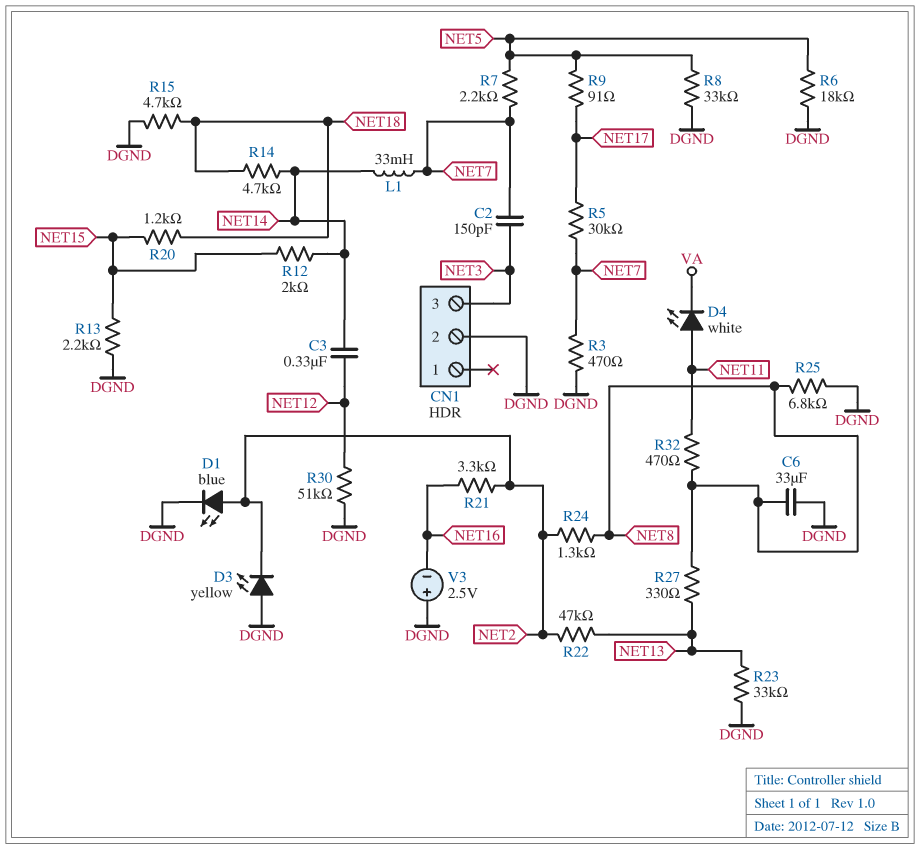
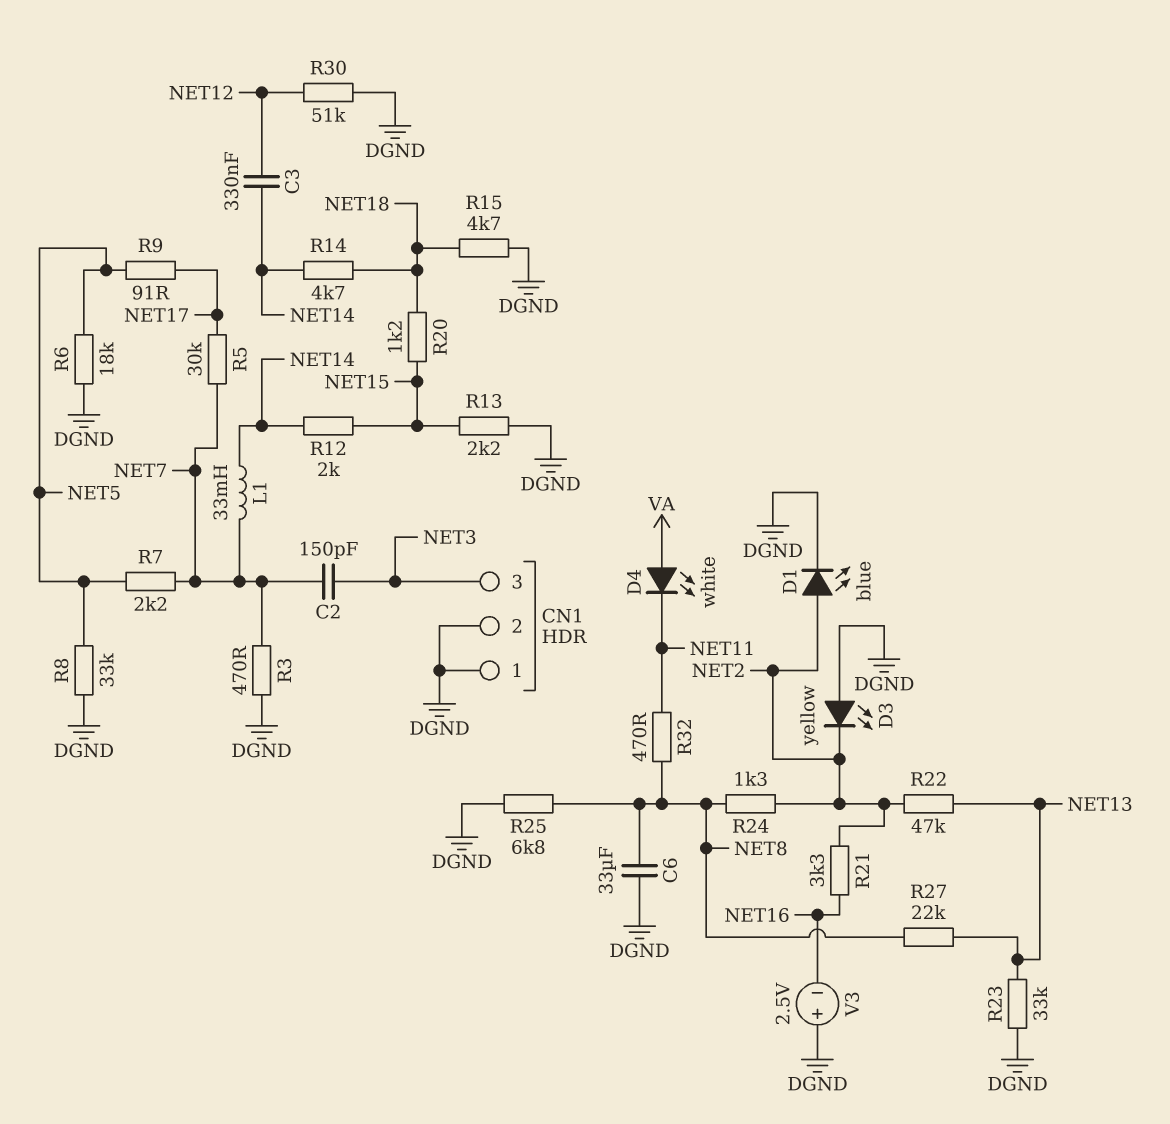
CN1 pin 1: none -> DGND
D4: LED white (A NET11, K VA) -> LED white (A VA, K NET11)
R27: 330 (NET8, NET13) -> 22k (NET8, NET13)

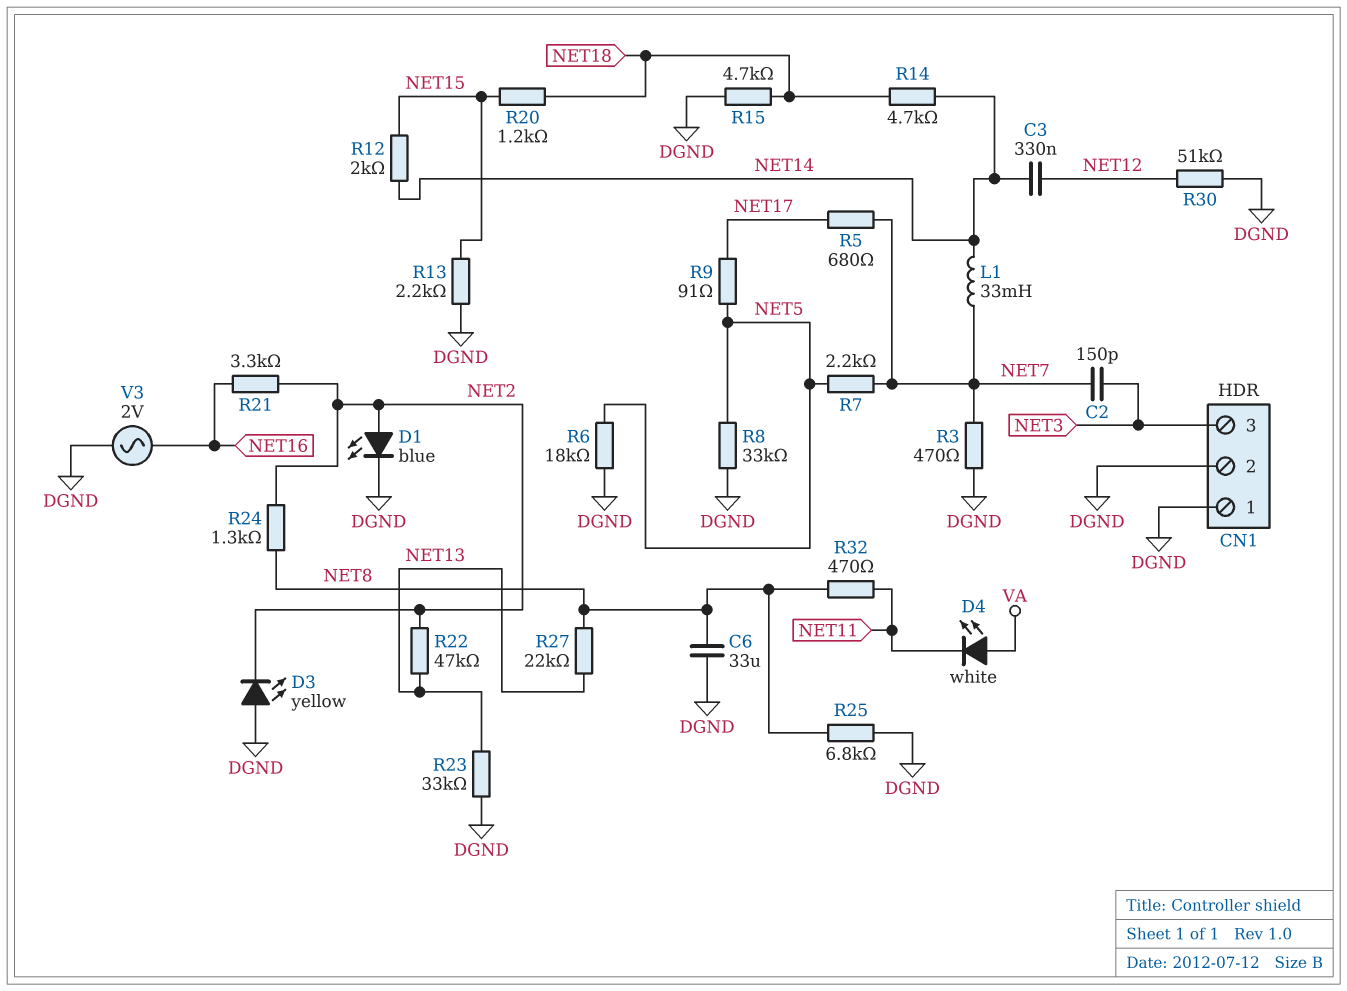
R5: 30k (NET7, NET17) -> 680 (NET7, NET17)
V3: 2.5V (plus DGND, minus NET16) -> AC 2V (DGND, NET16)

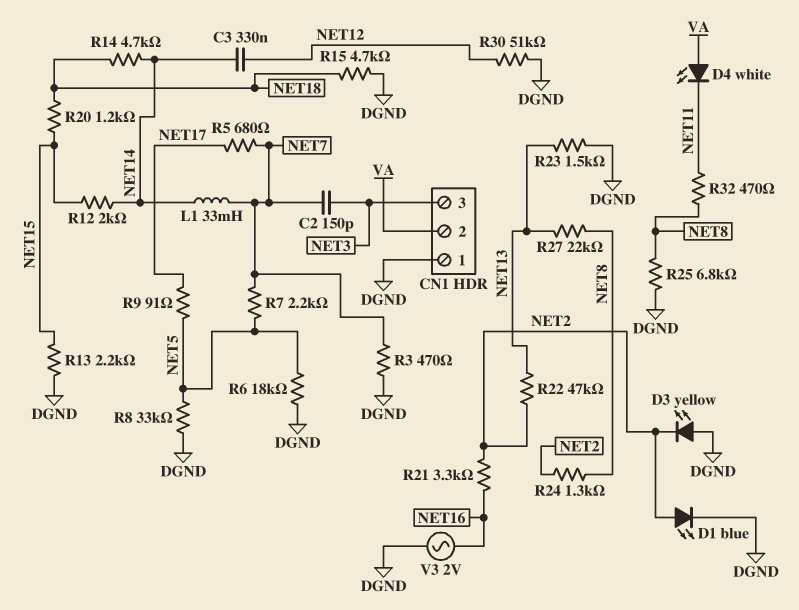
C6: 33uF (DGND, NET8) -> none
CN1 pin 2: DGND -> VA
R23: 33k (DGND, NET13) -> 1.5k (DGND, NET13)

